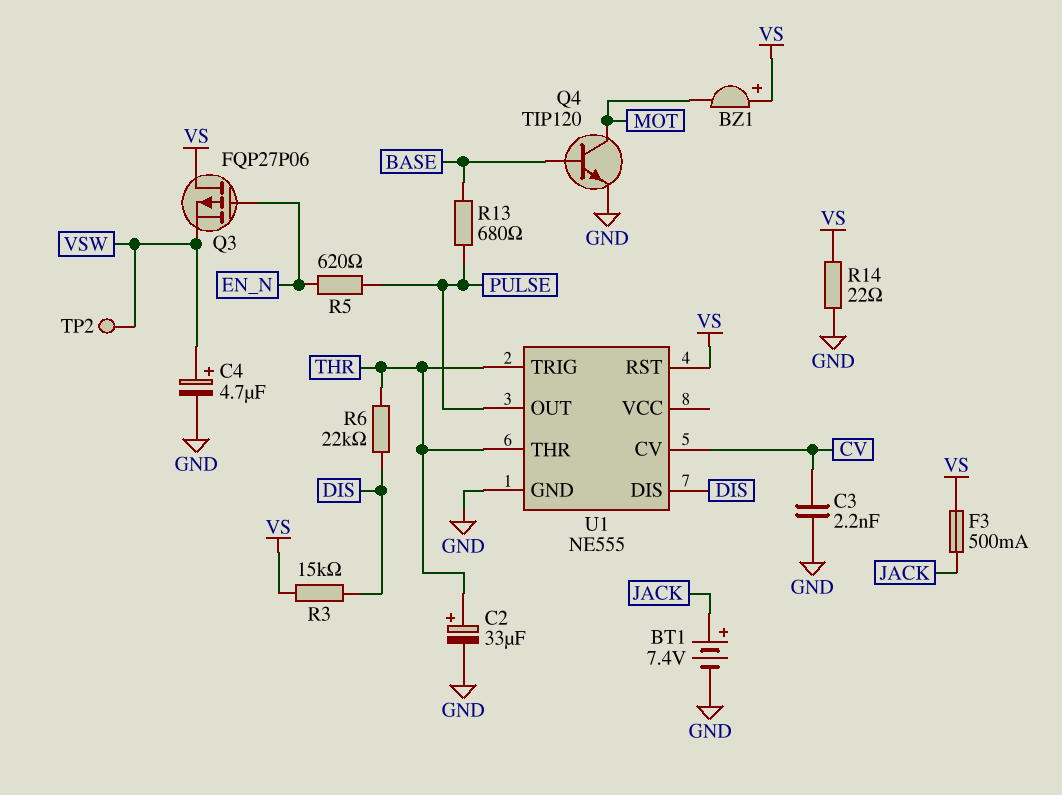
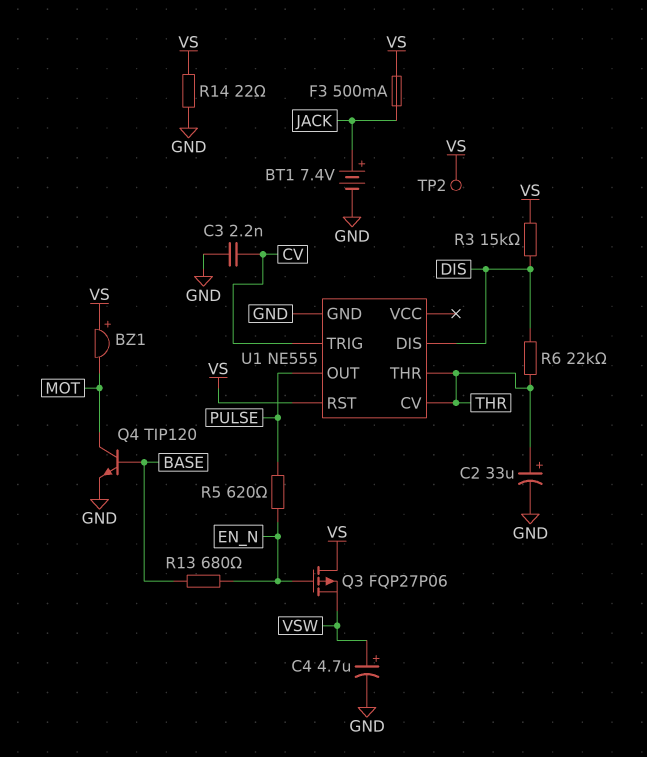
R13: 680 (BASE, PULSE) -> 680 (BASE, EN_N)
TP2: test point (VSW) -> test point (VS)
U1 pin CV: CV -> THR
U1 pin TRIG: THR -> CV

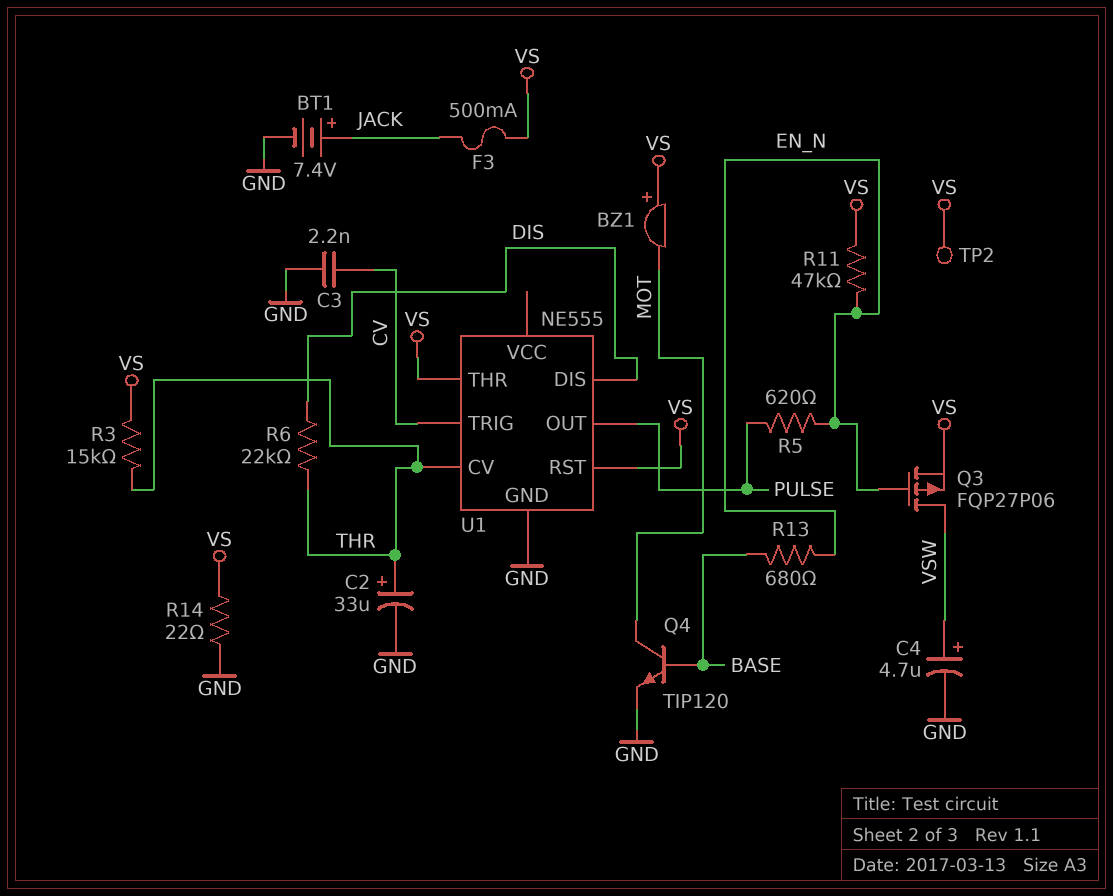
Q3: PMOS FQP27P06 (G EN_N, D VS, S VSW) -> PMOS FQP27P06 (G EN_N, D VSW, S VS)
R3: 15k (DIS, VS) -> 15k (THR, VS)
R11: none -> 47k (EN_N, VS)
U1 pin THR: THR -> VS

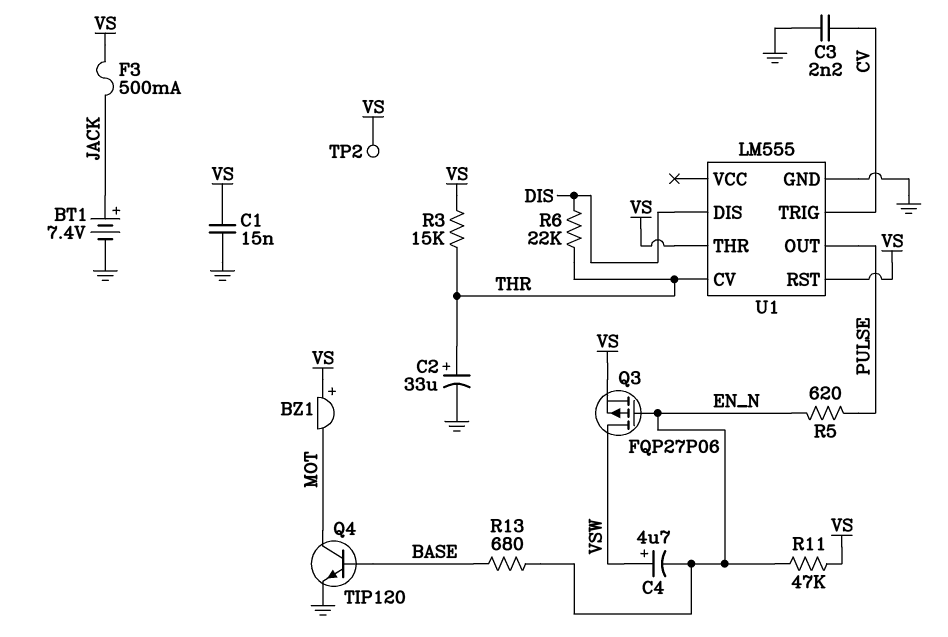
C1: none -> 15nF (GND, VS)
C4: 4.7uF (plus VSW, minus GND) -> 4.7uF (plus VSW, minus EN_N)
R14: 22 (GND, VS) -> none
U1: NE555 -> LM555

